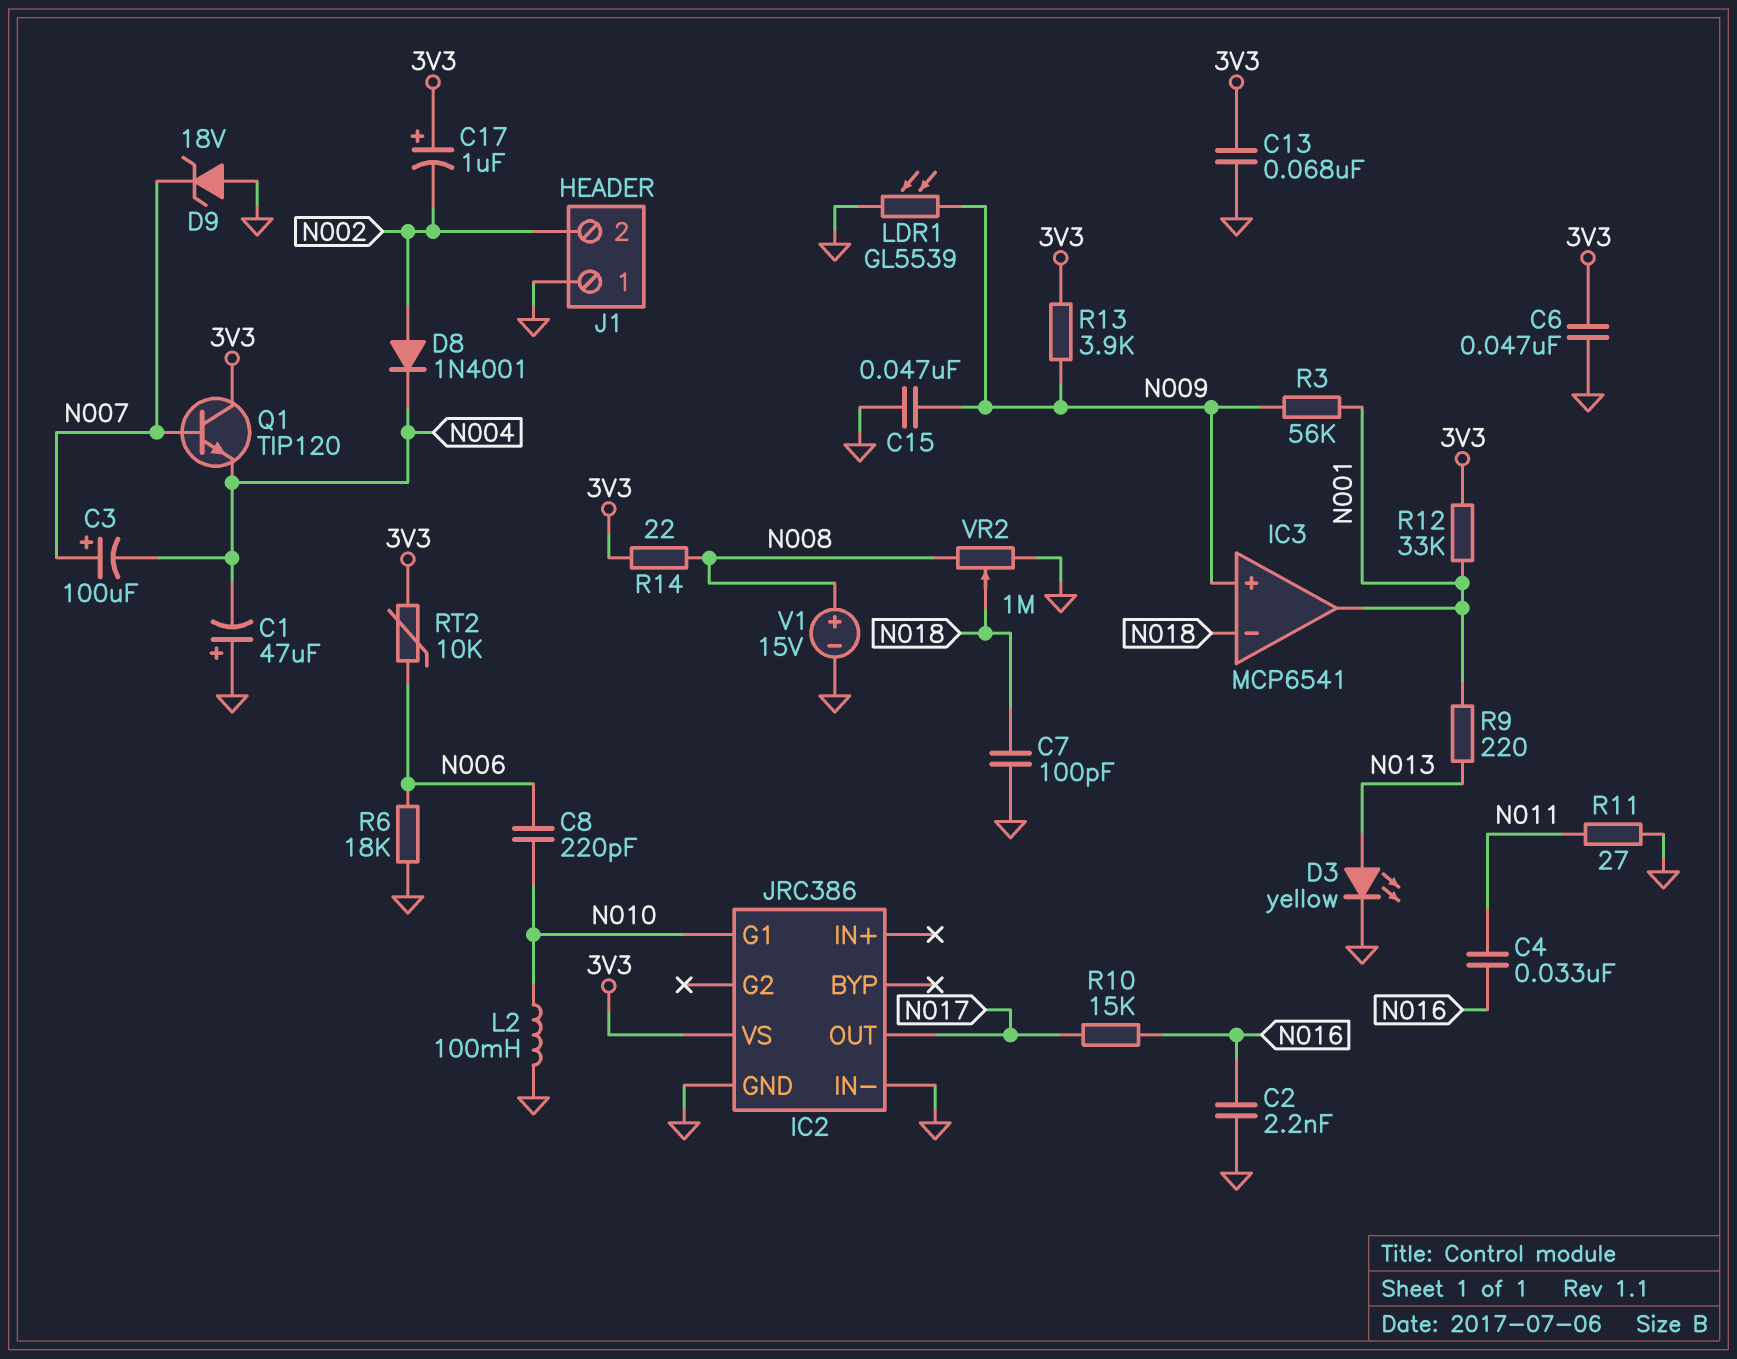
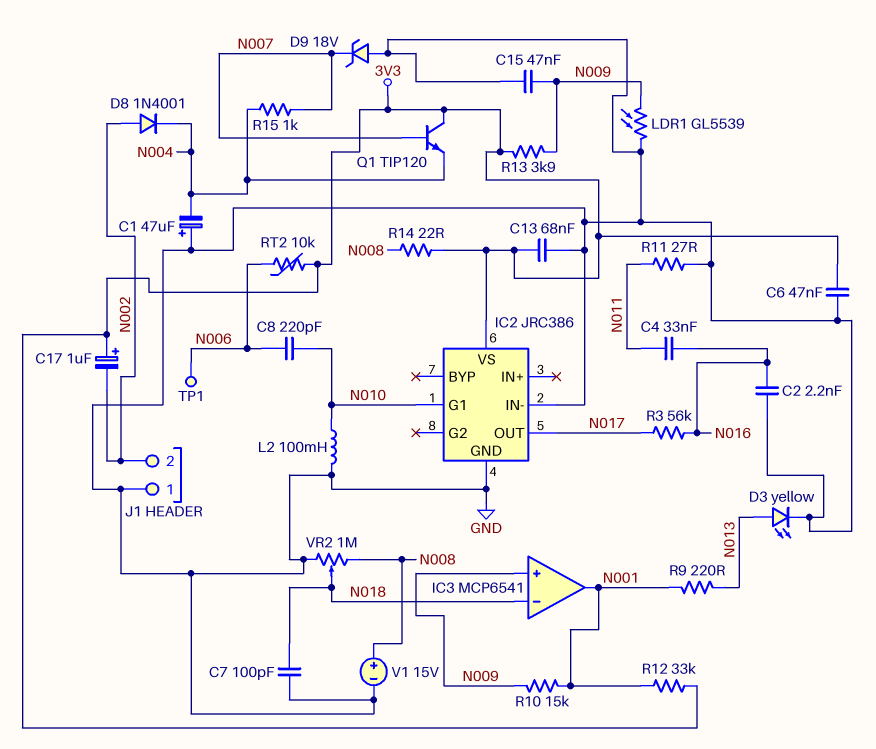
C3: 100uF (plus N007, minus N004) -> none
R3: 56k (N001, N009) -> 56k (N016, N017)
R6: 18k (GND, N006) -> none
R10: 15k (N016, N017) -> 15k (N001, N009)
R15: none -> 1k (N004, N007)
TP1: none -> test point (N006)

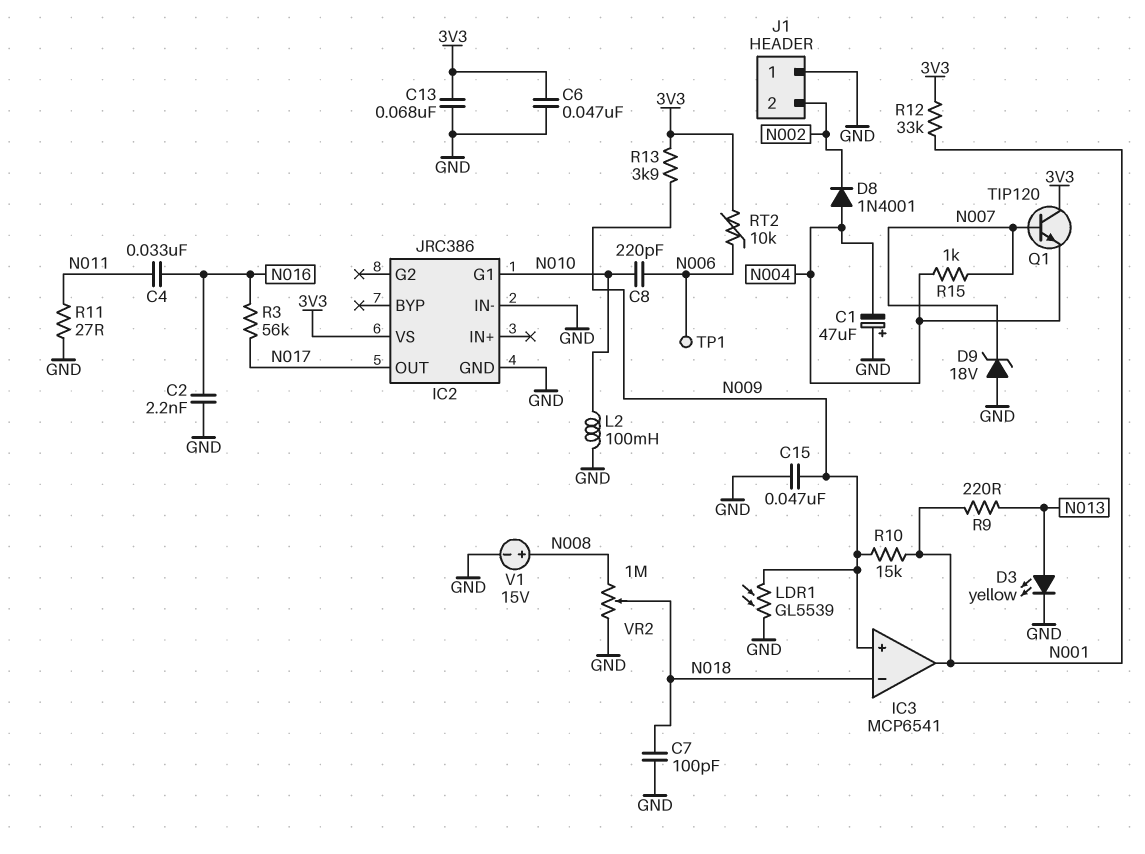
C17: 1uF (plus 3V3, minus N002) -> none
D8: diode 1N4001 (A N002, K N004) -> diode 1N4001 (A N004, K N002)
R14: 22 (3V3, N008) -> none

